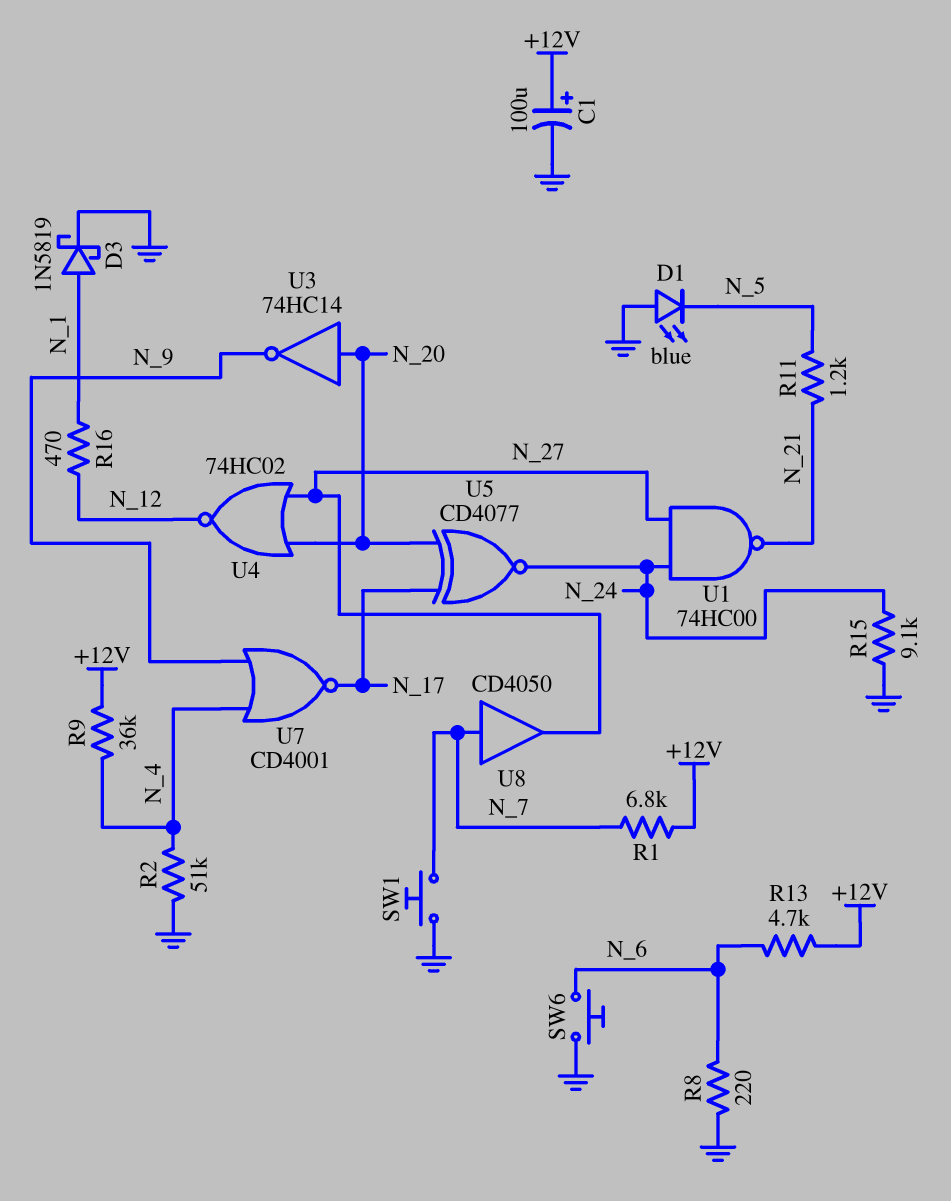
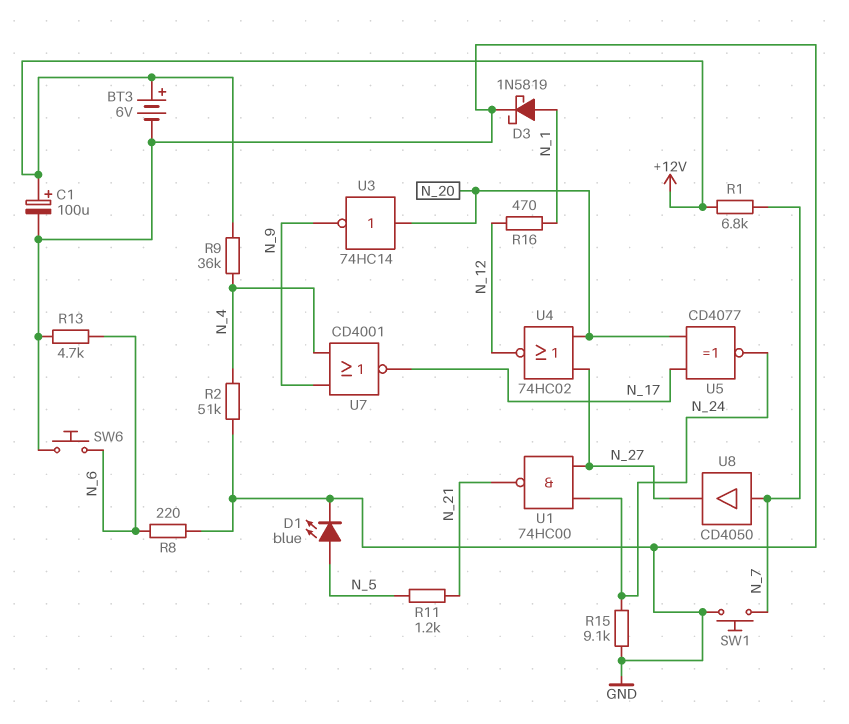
BT3: none -> 6V (plus +12V, minus GND)
D1: LED blue (A GND, K N_5) -> LED blue (A N_5, K GND)
R13: 4.7k (+12V, N_6) -> 4.7k (GND, N_6)

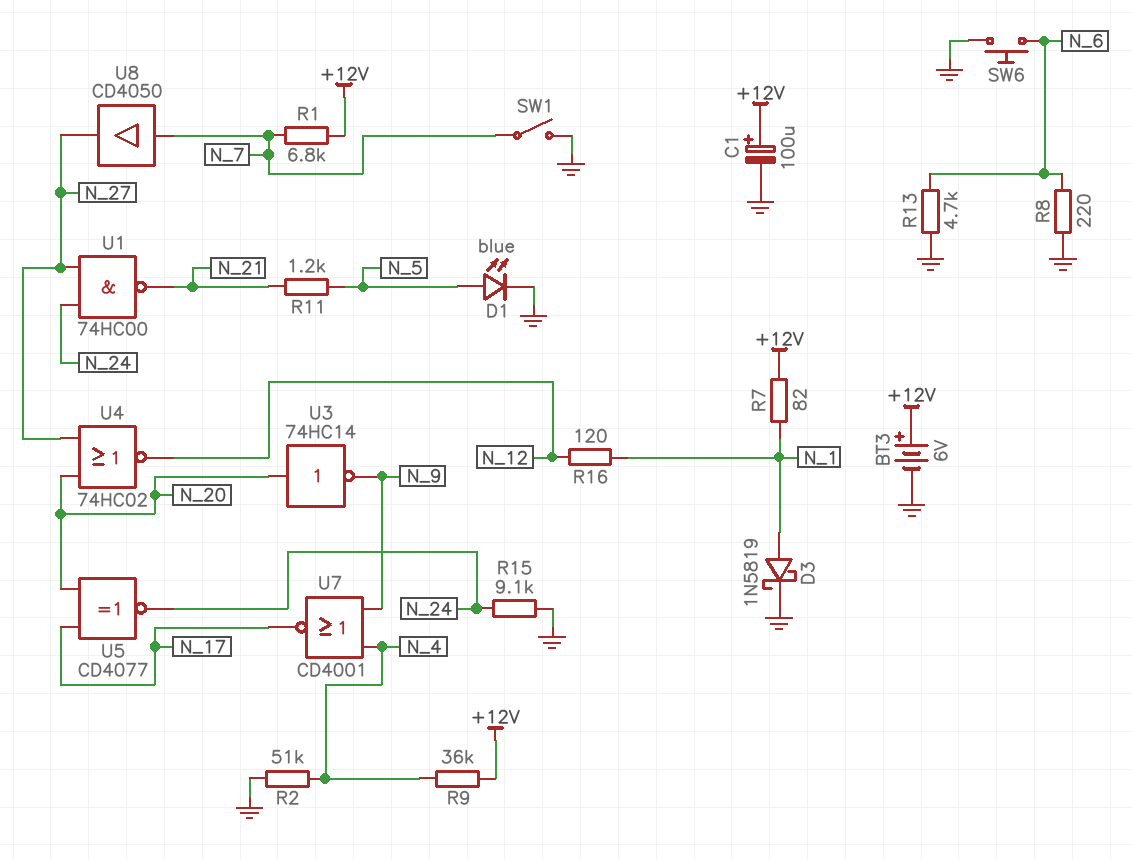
R7: none -> 82 (+12V, N_1)
R16: 470 (N_1, N_12) -> 120 (N_1, N_12)
SW1: button (GND, N_7) -> switch (GND, N_7)

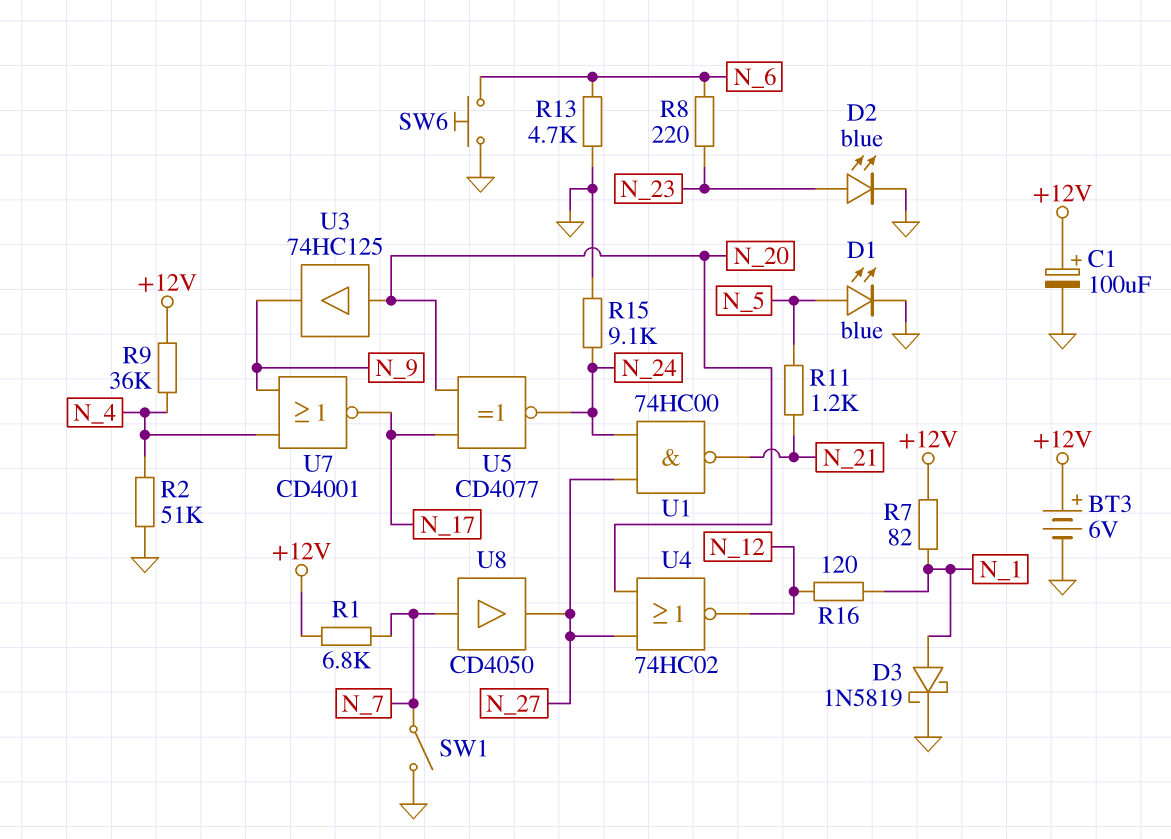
D2: none -> LED blue (A N_23, K GND)
R8: 220 (GND, N_6) -> 220 (N_6, N_23)
U3: NOT 74HC14 (in N_20, out N_9) -> buffer 74HC125 (in N_20, out N_9)

